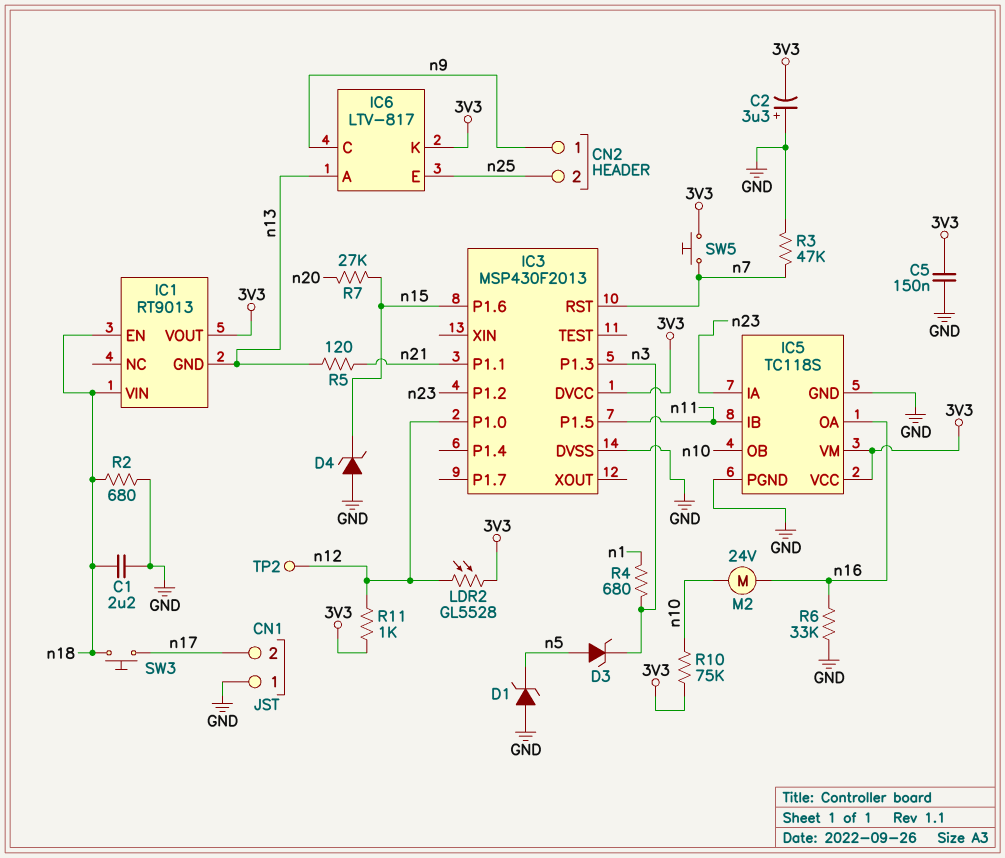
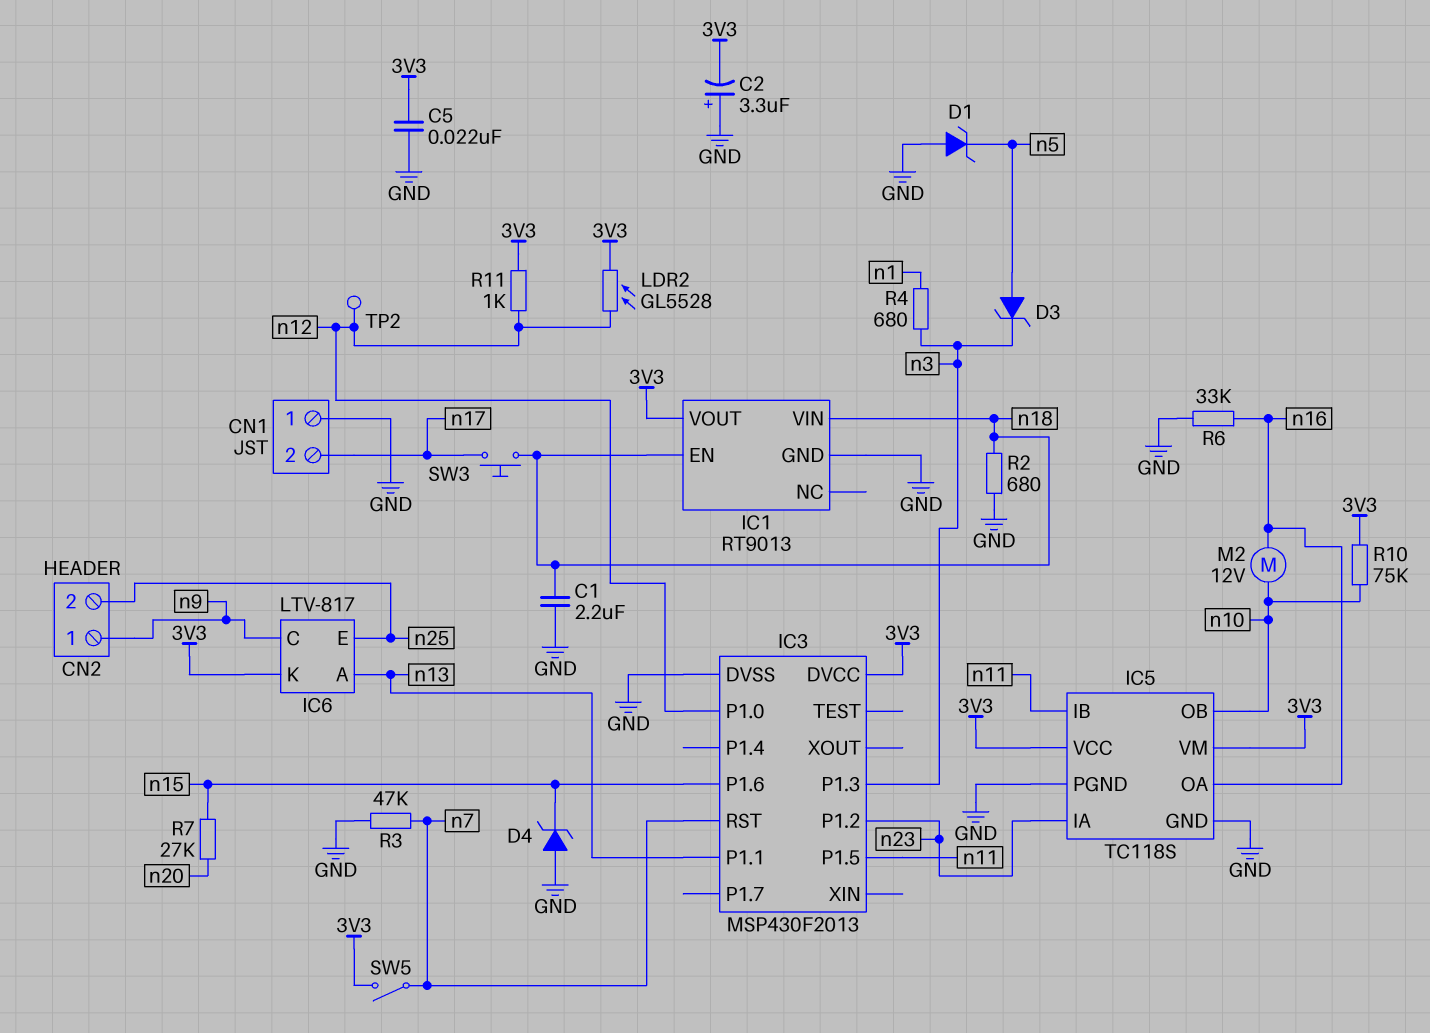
C5: 150nF (3V3, GND) -> 22nF (3V3, GND)
IC1 pin GND: n13 -> GND
IC3 pin P1.1: n21 -> n13
M2: motor 24V (n10, n16) -> motor 12V (n10, n16)
R5: 120 (n13, n21) -> none
SW5: button (3V3, n7) -> switch (3V3, n7)

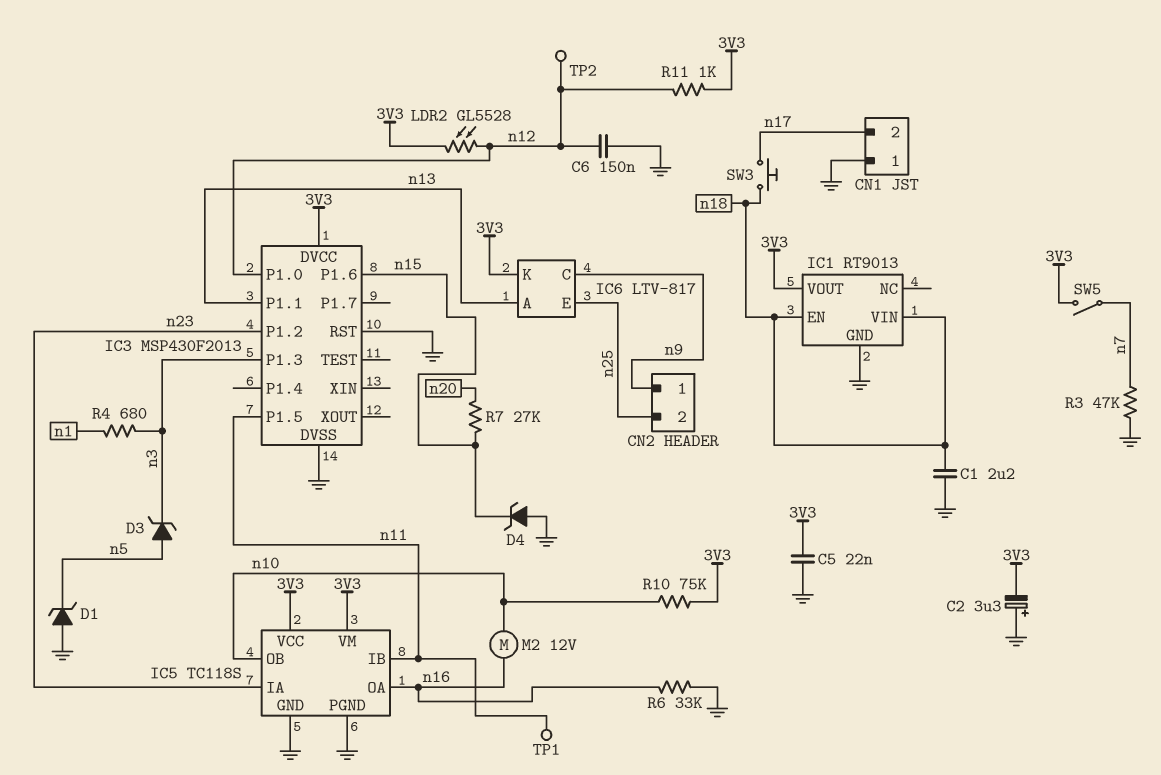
C6: none -> 150nF (GND, n12)
IC3 pin RST: n7 -> GND
R2: 680 (GND, n18) -> none
TP1: none -> test point (n11)

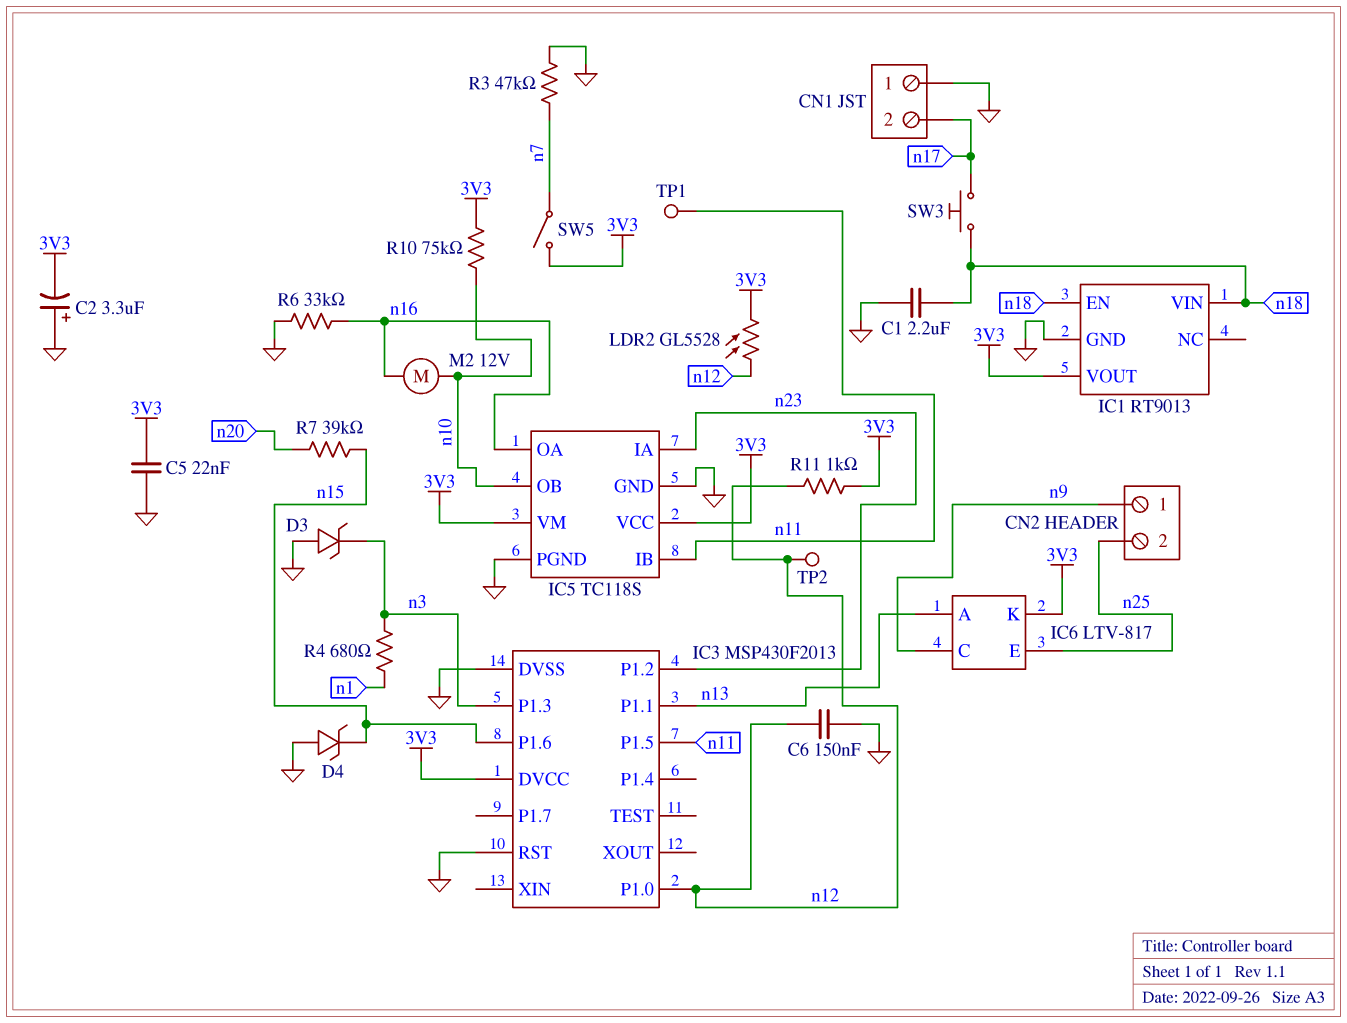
D1: zener (A GND, K n5) -> none
D3: zener (A n5, K n3) -> zener (A GND, K n3)
R7: 27k (n15, n20) -> 39k (n15, n20)

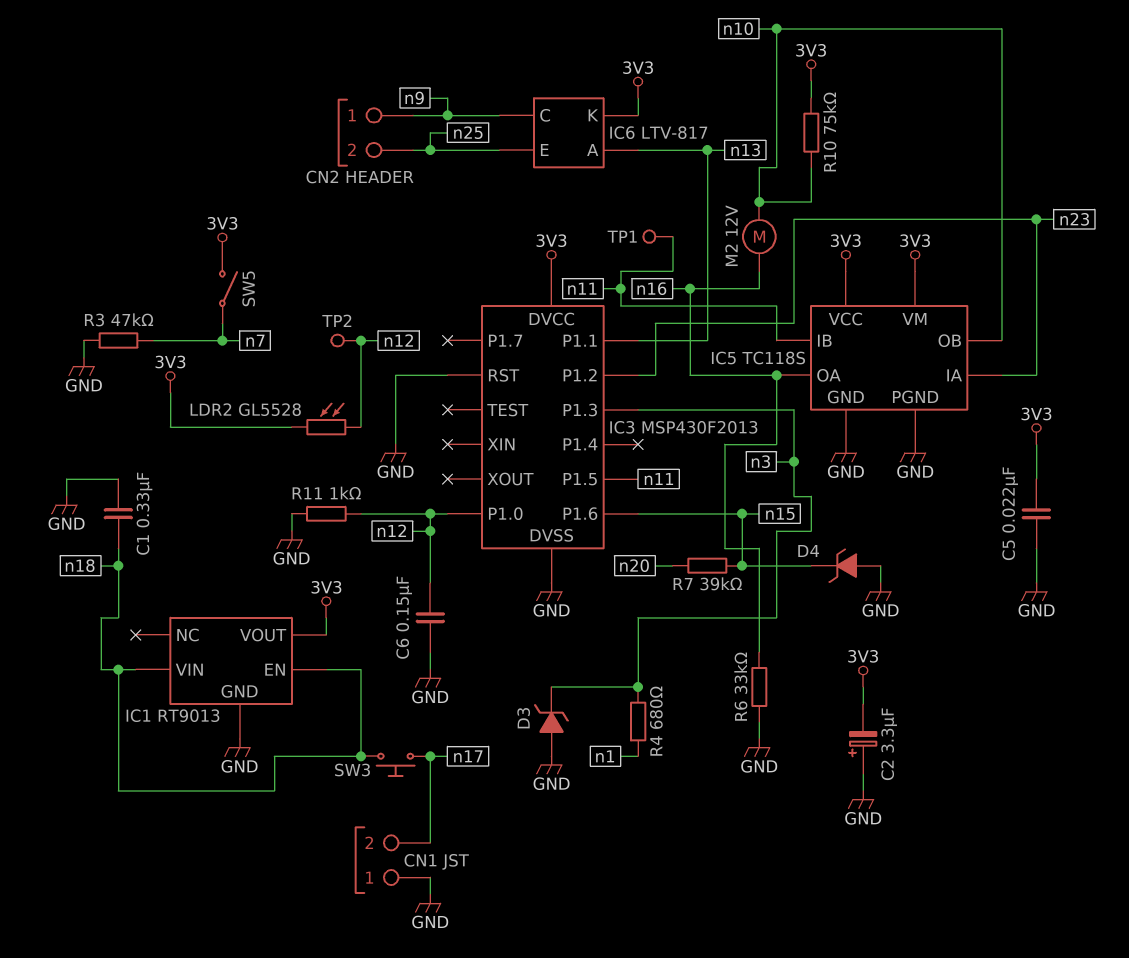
C1: 2.2uF (GND, n18) -> 330nF (GND, n18)
R11: 1k (3V3, n12) -> 1k (GND, n12)

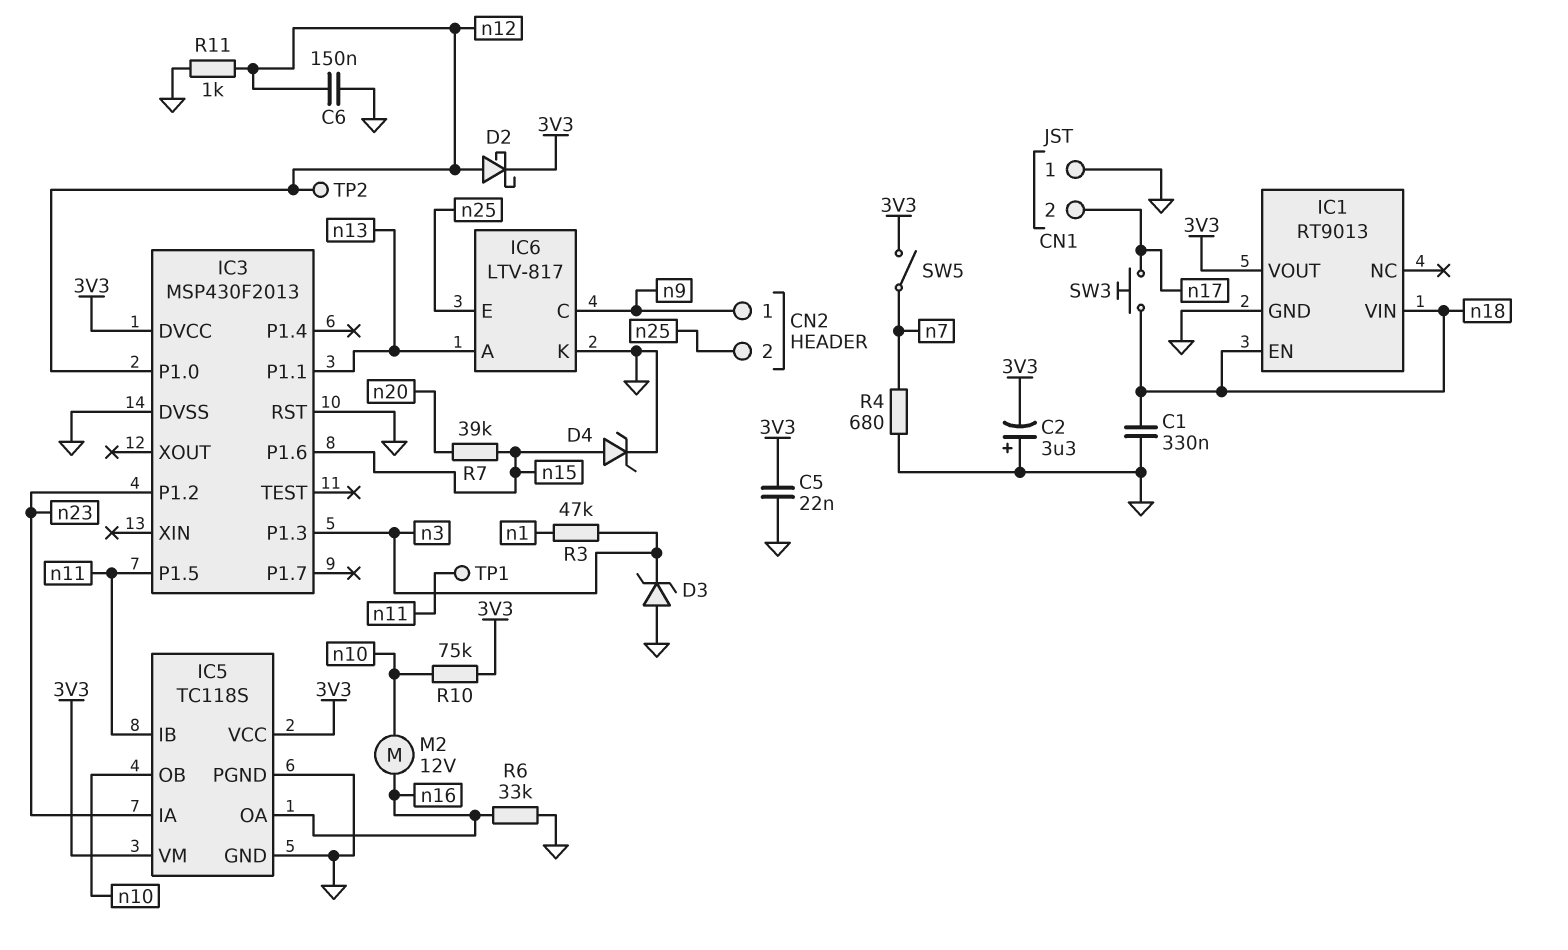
D2: none -> schottky (A n12, K 3V3)
D4: zener (A GND, K n15) -> zener (A n15, K GND)
IC6 pin K: 3V3 -> GND
LDR2: GL5528 (3V3, n12) -> none
R3: 47k (GND, n7) -> 47k (n1, n3)
R4: 680 (n1, n3) -> 680 (GND, n7)

